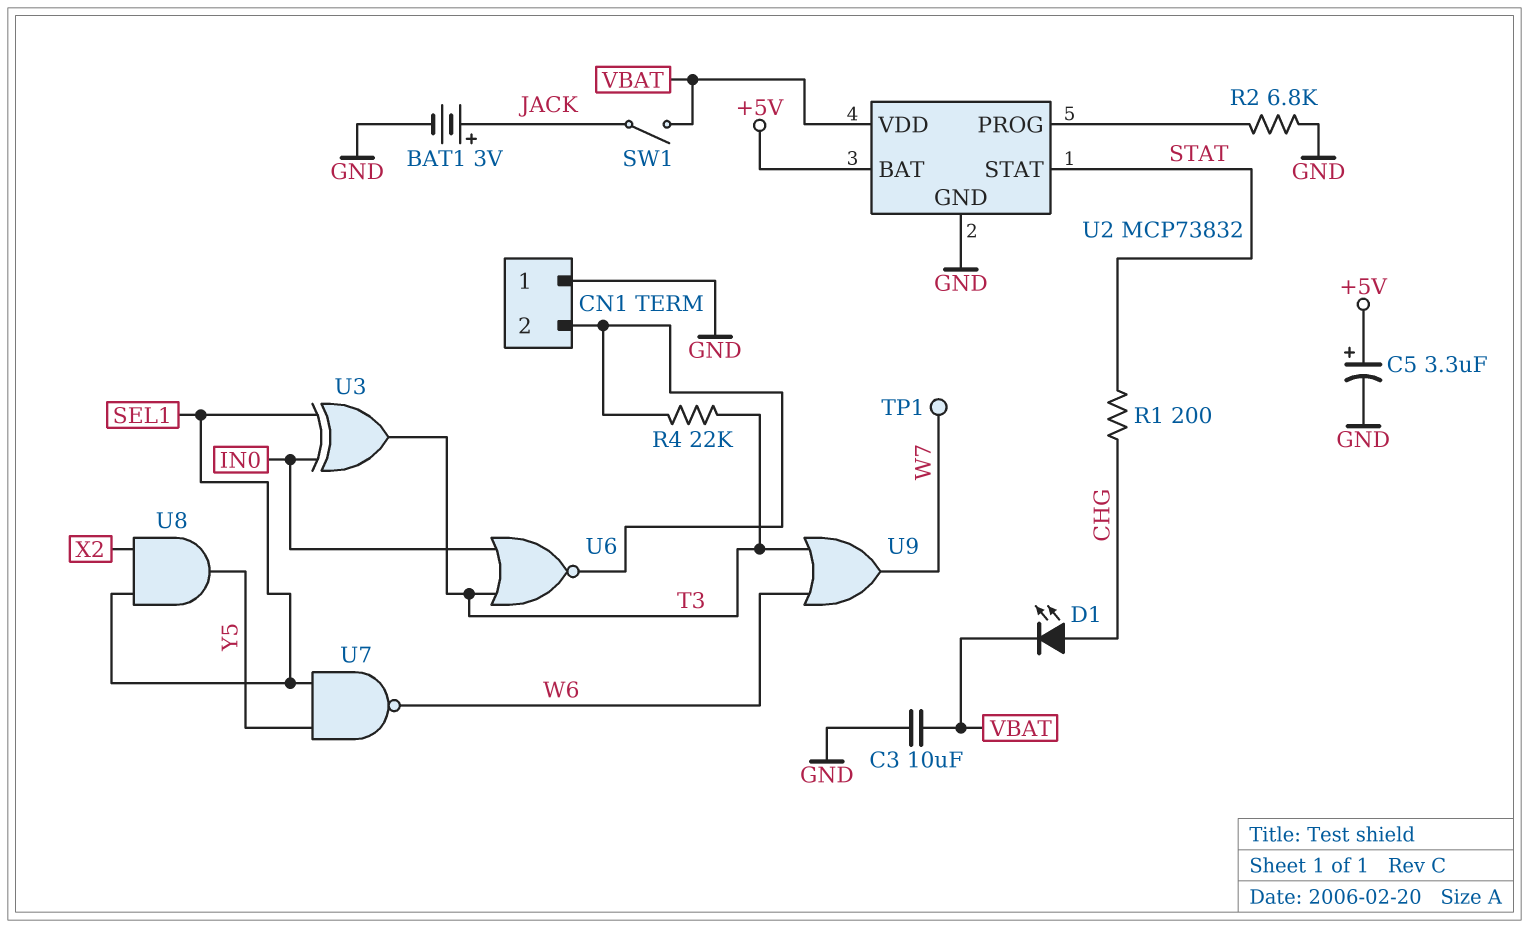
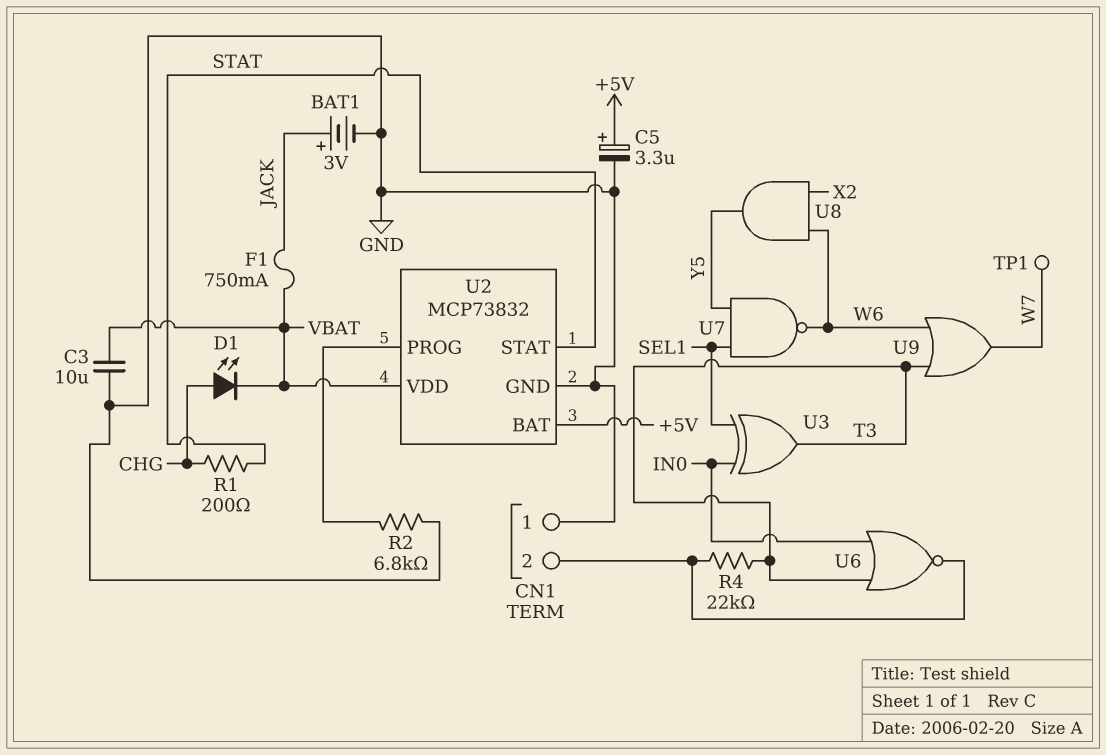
F1: none -> 750mA (JACK, VBAT)
SW1: switch (JACK, VBAT) -> none
U8: AND (in SEL1, in X2, out Y5) -> AND (in W6, in X2, out Y5)

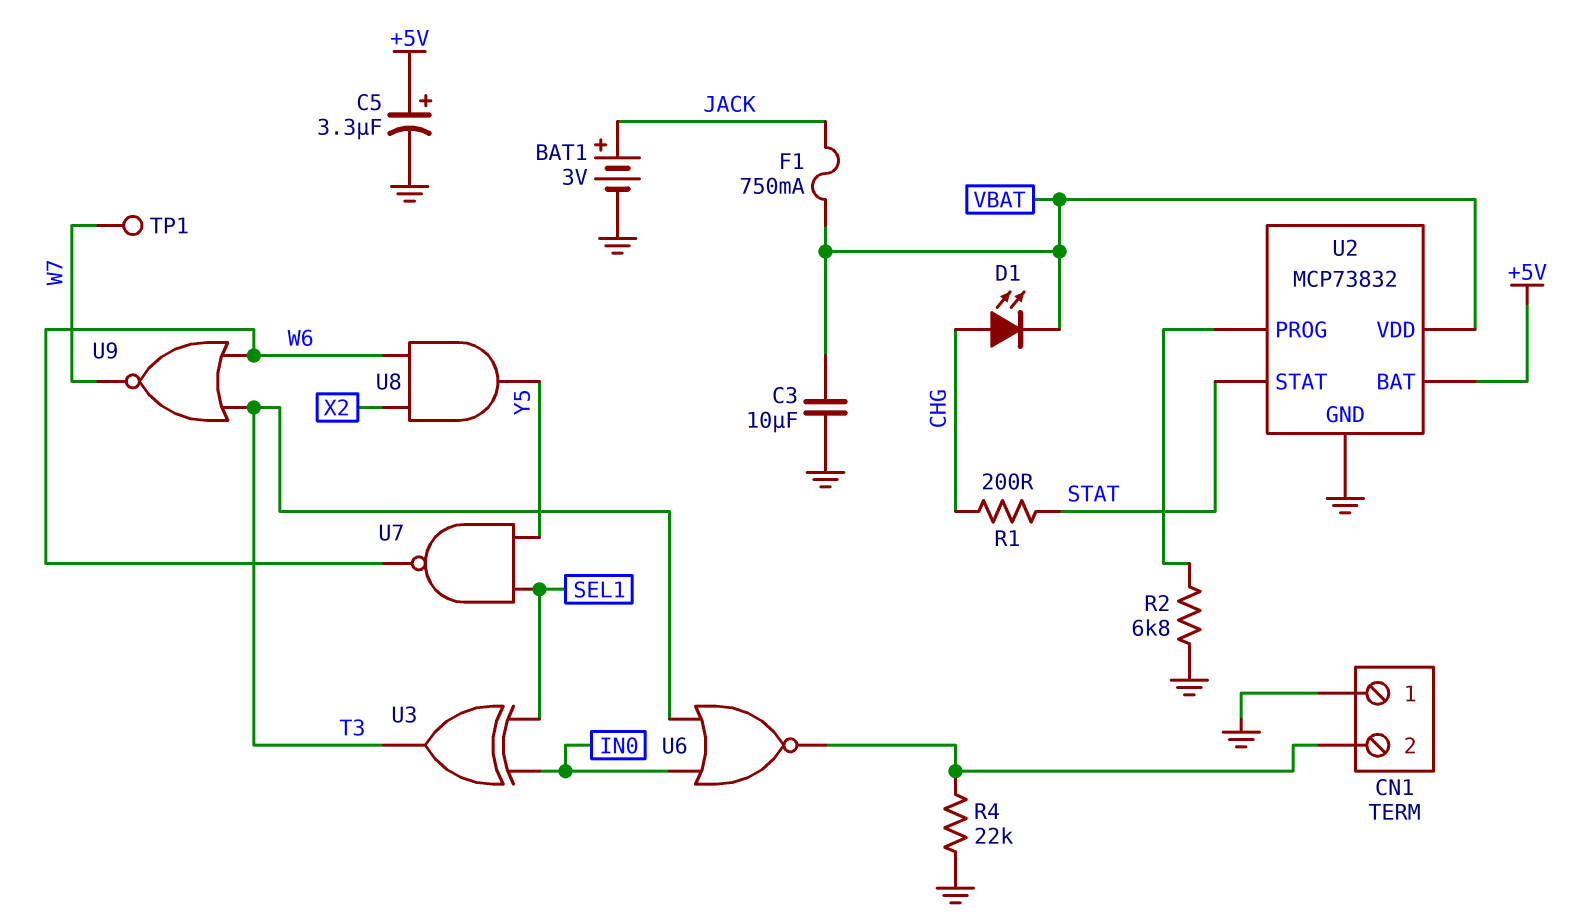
R4: 22k (CN1/2, T3) -> 22k (CN1/2, GND)
U9: OR (in T3, in W6, out W7) -> NOR (in T3, in W6, out W7)

